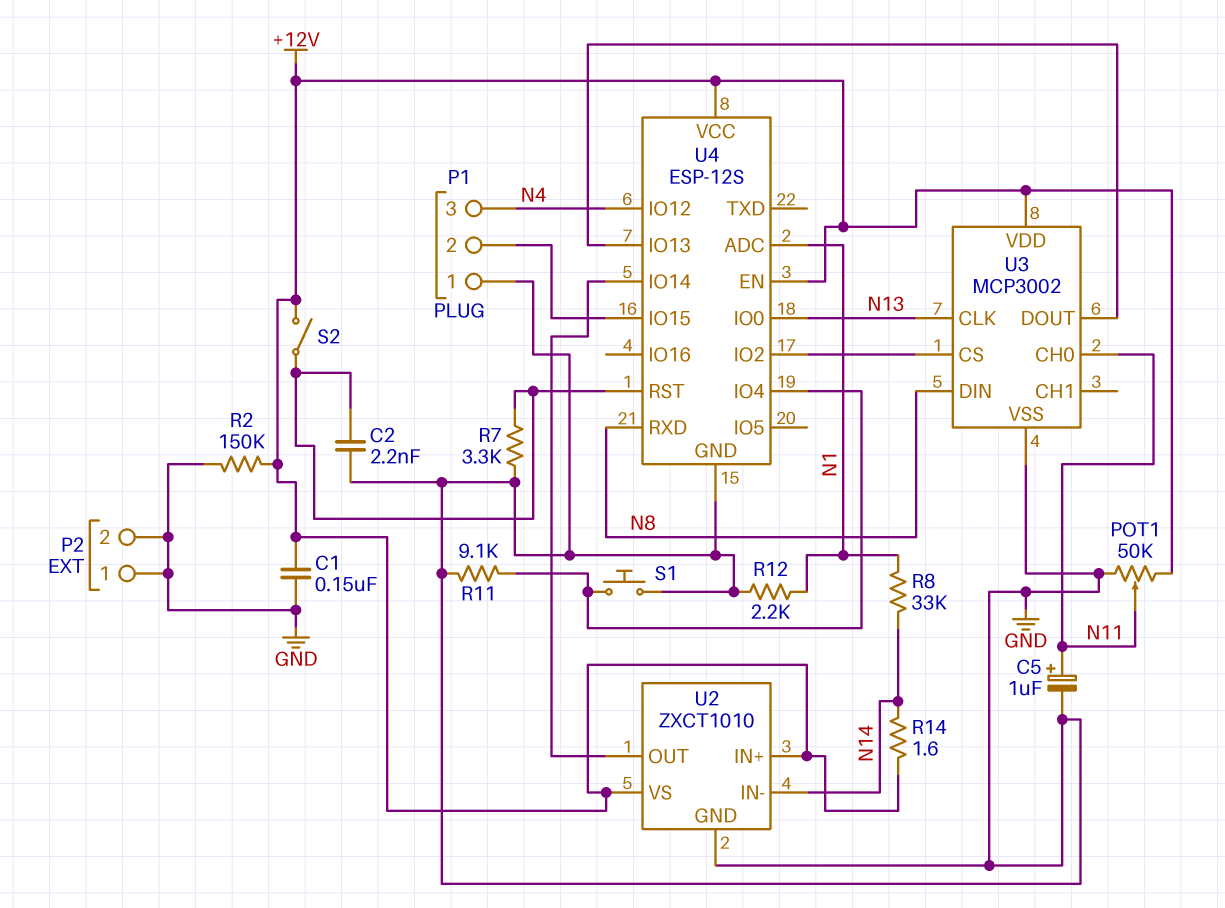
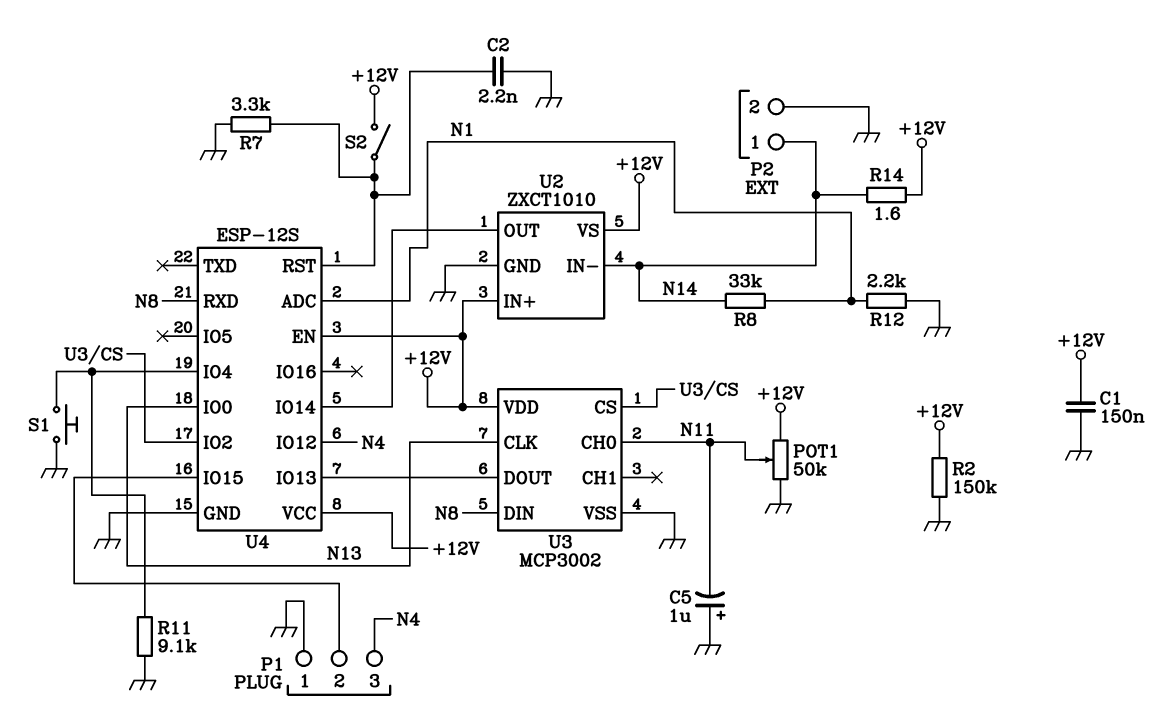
C5: 1uF (plus N11, minus GND) -> 1uF (plus GND, minus N11)
P2 pin 1: GND -> N14

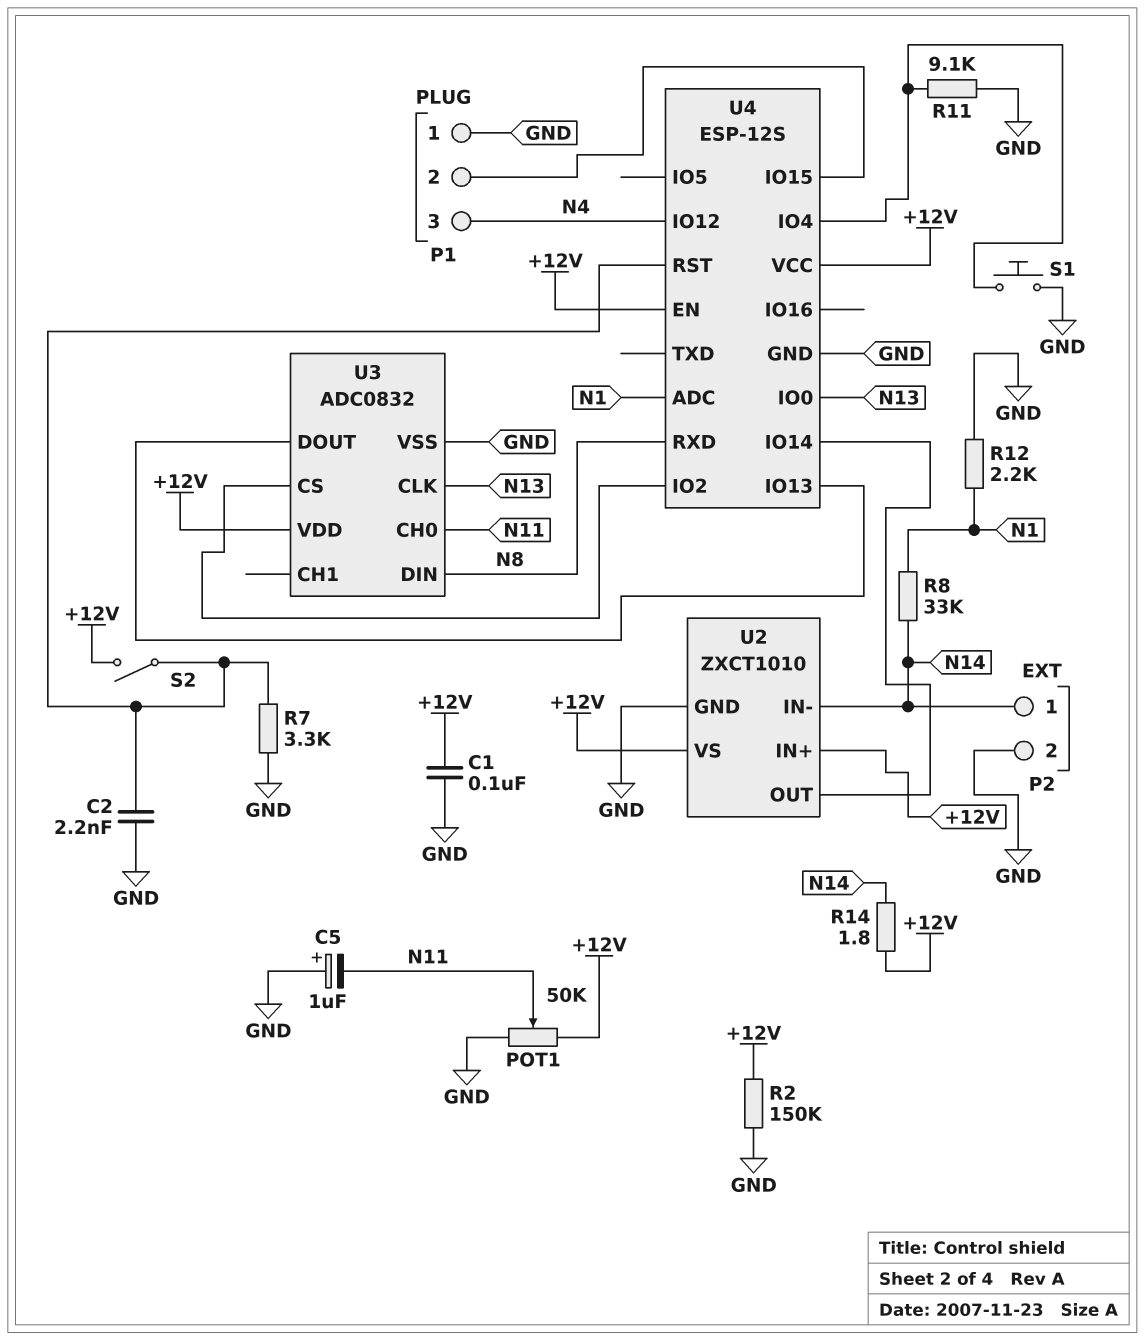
C1: 150nF (+12V, GND) -> 100nF (+12V, GND)
R14: 1.6 (+12V, N14) -> 1.8 (+12V, N14)
U3: MCP3002 -> ADC0832

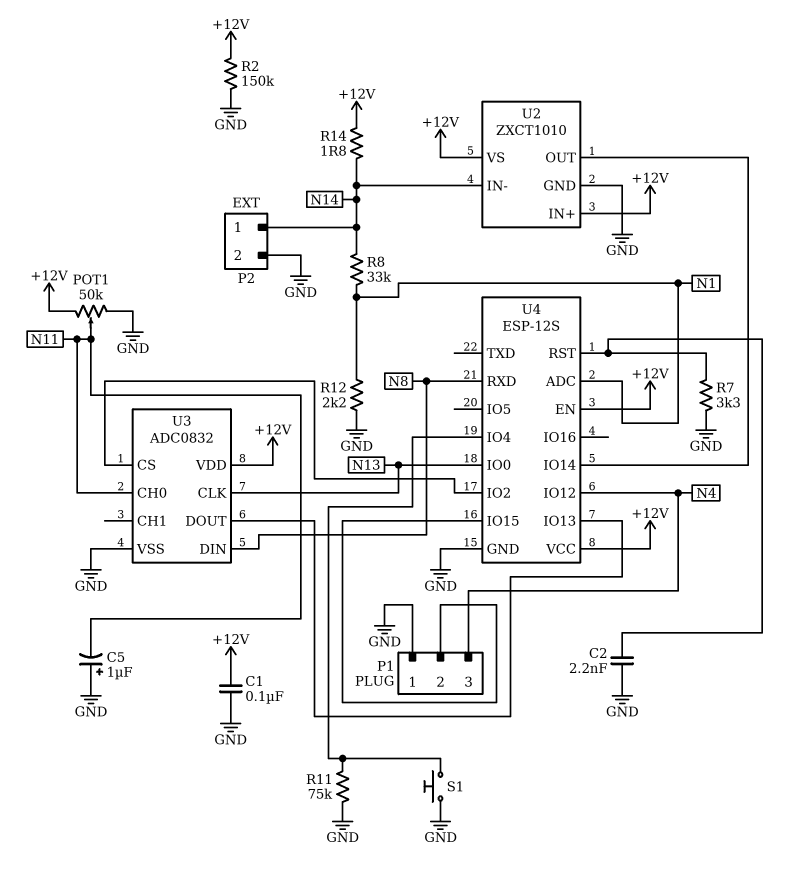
R11: 9.1k (GND, U4/IO4) -> 75k (GND, U4/IO4)
S2: switch (+12V, U4/RST) -> none

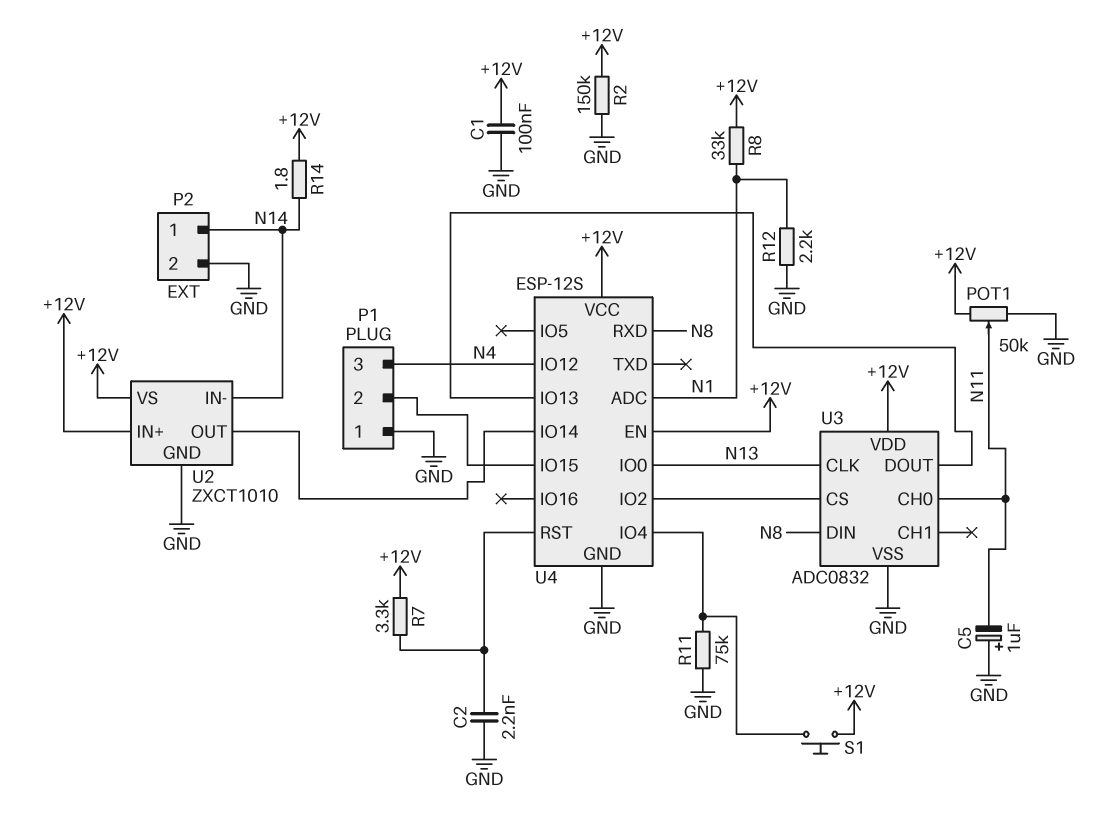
R7: 3.3k (GND, U4/RST) -> 3.3k (+12V, U4/RST)
R8: 33k (N1, N14) -> 33k (+12V, N1)
S1: button (GND, U4/IO4) -> button (+12V, U4/IO4)

